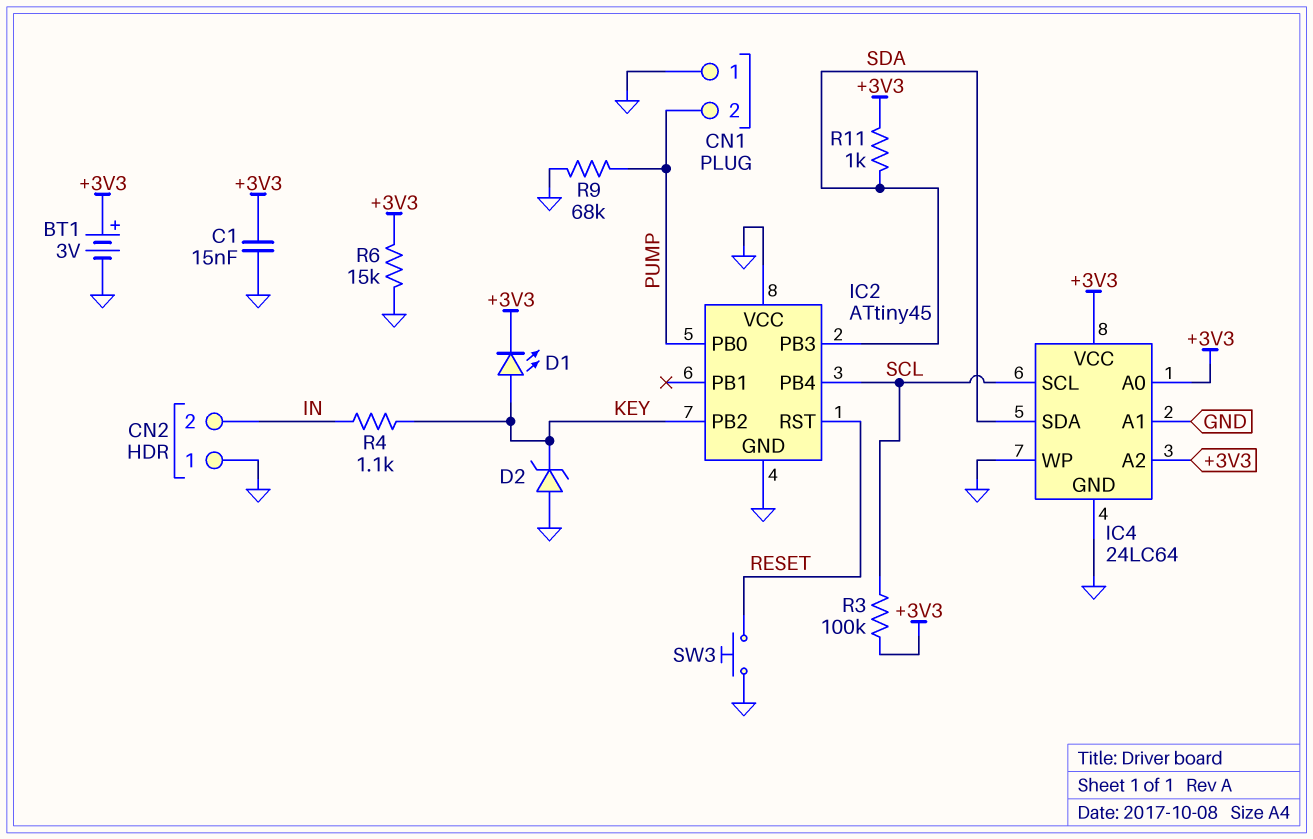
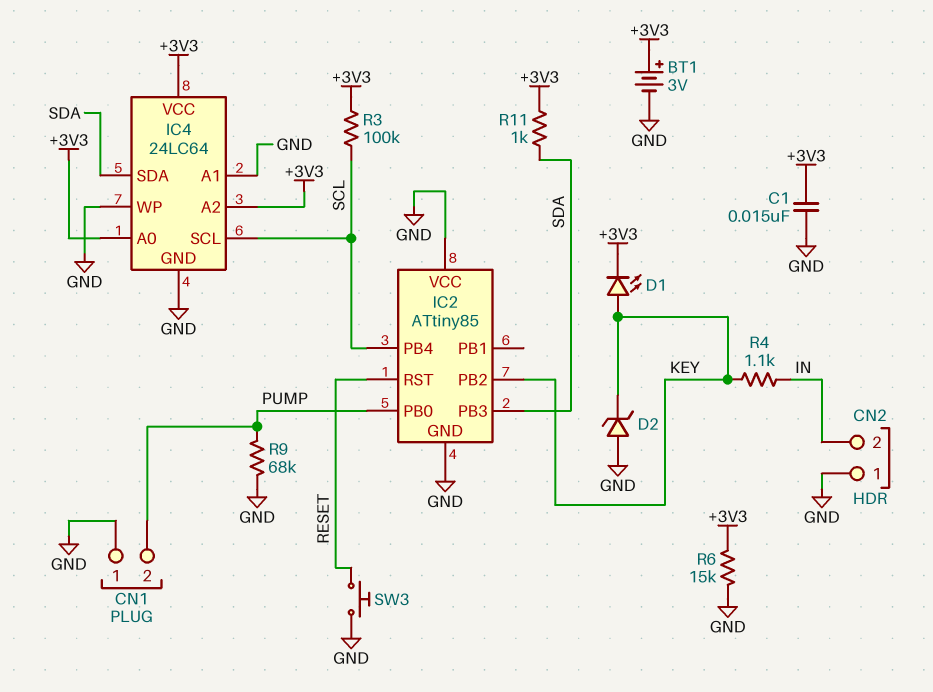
IC2: ATtiny45 -> ATtiny85

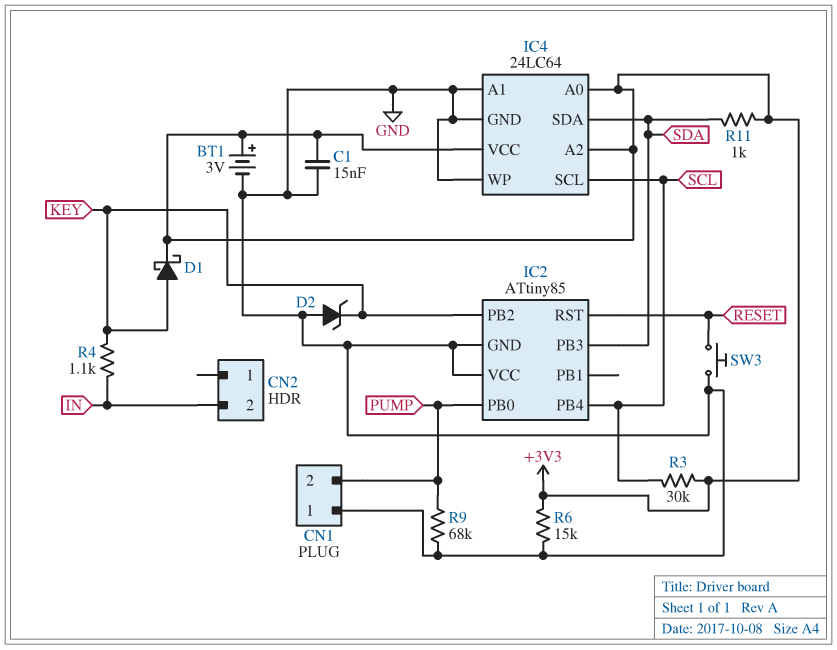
CN2 pin 1: GND -> none
D1: LED (A KEY, K +3V3) -> schottky (A KEY, K +3V3)
R3: 100k (+3V3, SCL) -> 30k (+3V3, SCL)

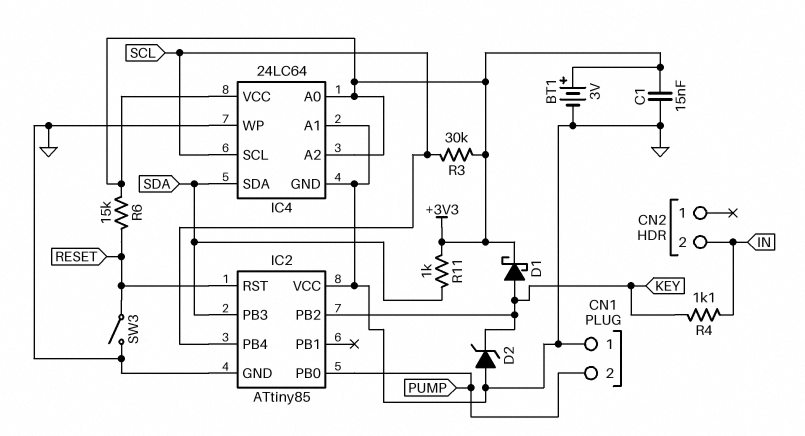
R6: 15k (+3V3, GND) -> 15k (+3V3, RESET)
R9: 68k (GND, PUMP) -> none
SW3: button (GND, RESET) -> switch (GND, RESET)

